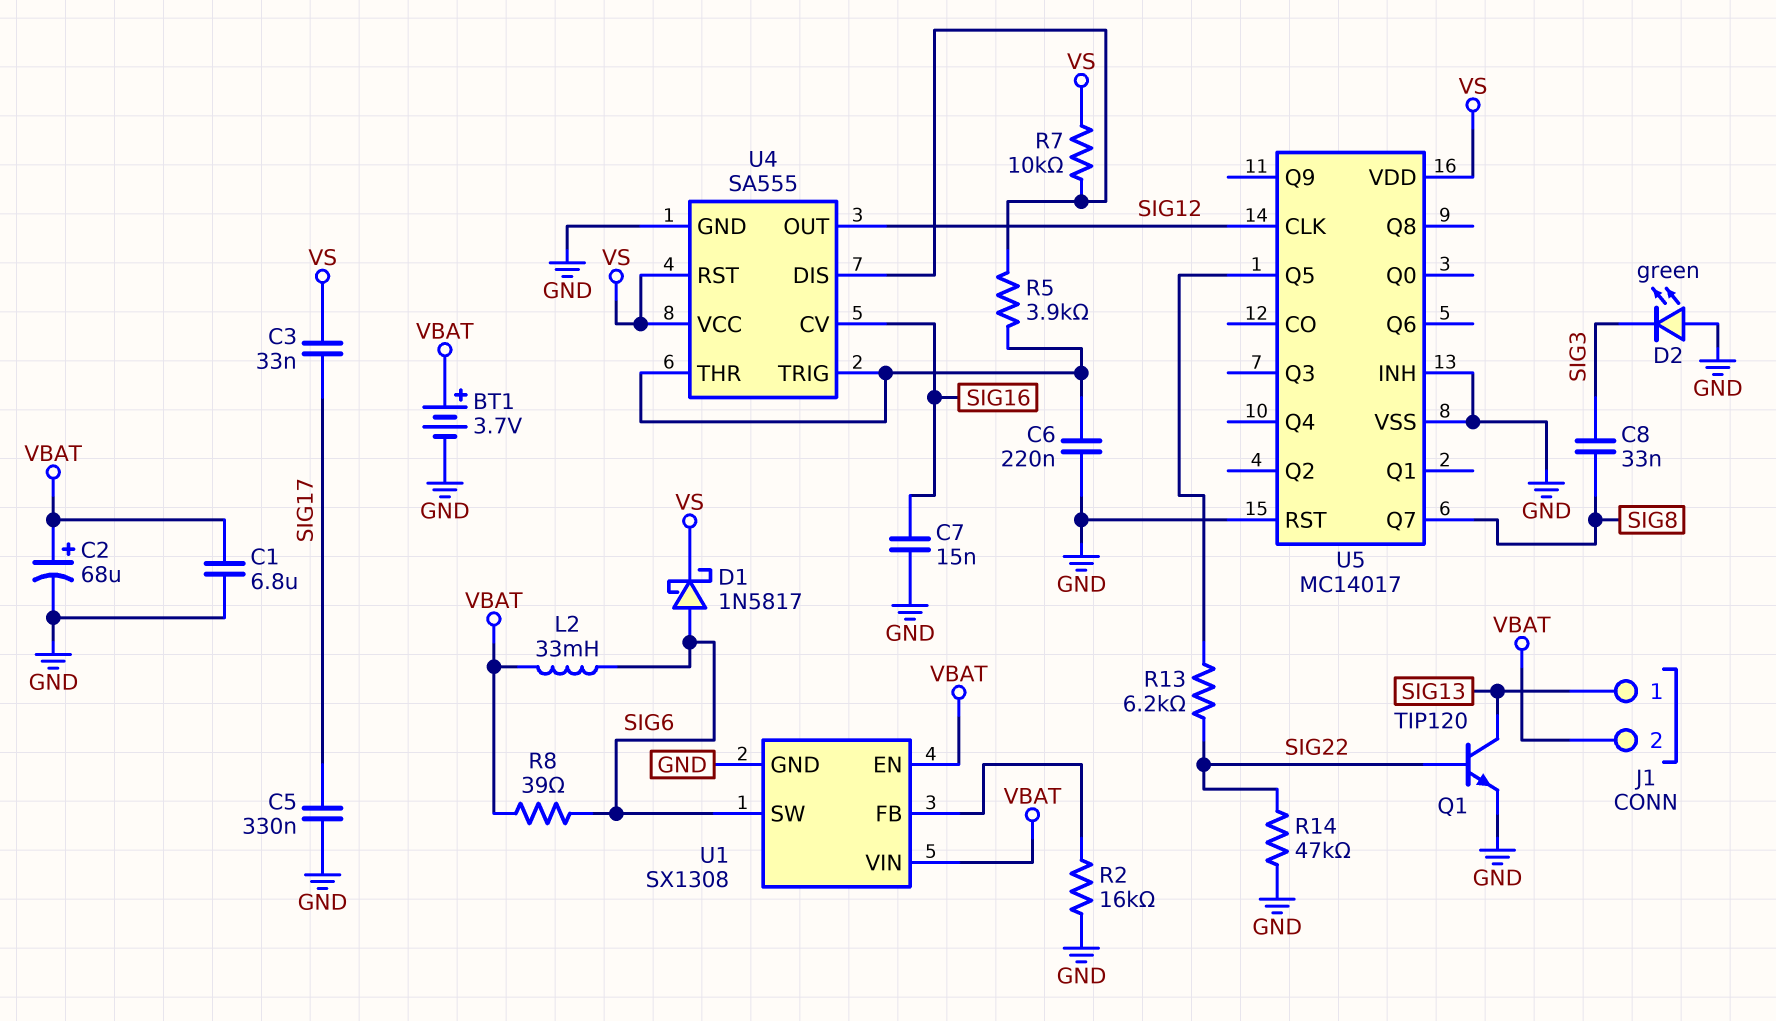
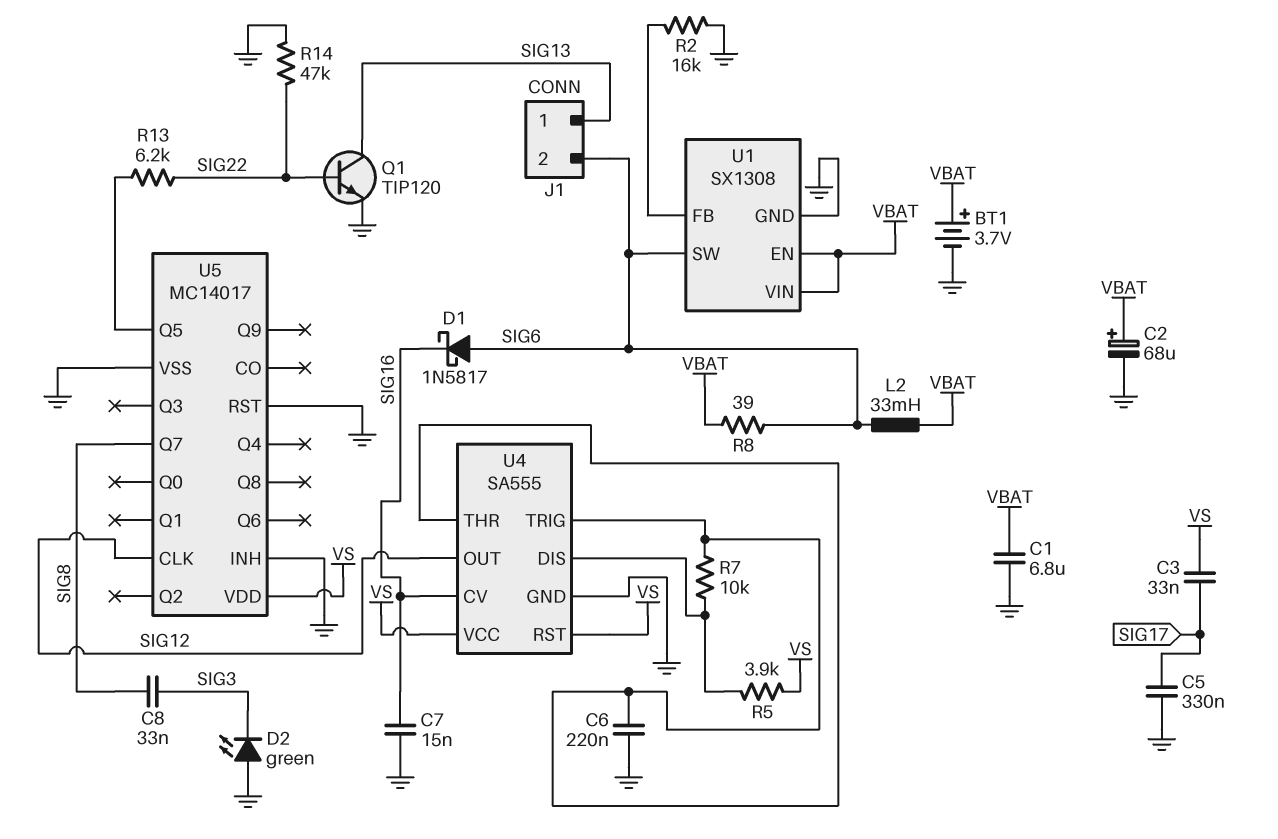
D1: schottky 1N5817 (A SIG6, K VS) -> schottky 1N5817 (A SIG6, K SIG16)
J1 pin 2: VBAT -> SIG6
R5: 3.9k (U4/DIS, U4/THR) -> 3.9k (U4/DIS, VS)
R7: 10k (U4/DIS, VS) -> 10k (U4/DIS, U4/THR)

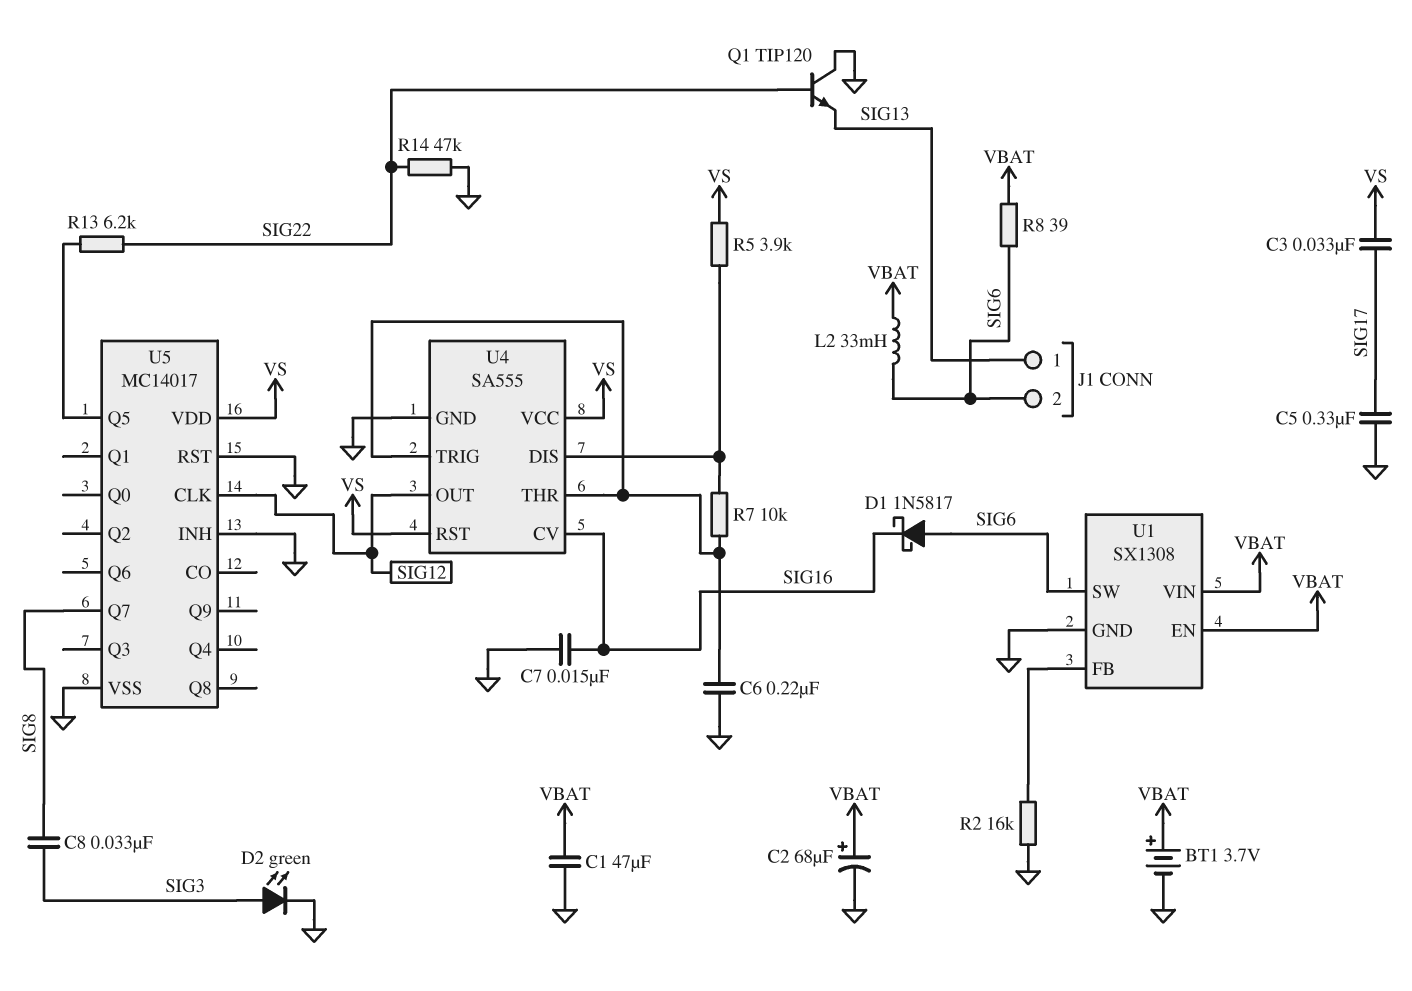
C1: 6.8uF (GND, VBAT) -> 47uF (GND, VBAT)
D2: LED green (A GND, K SIG3) -> LED green (A SIG3, K GND)
Q1: NPN TIP120 (B SIG22, C SIG13, E GND) -> NPN TIP120 (B SIG22, C GND, E SIG13)

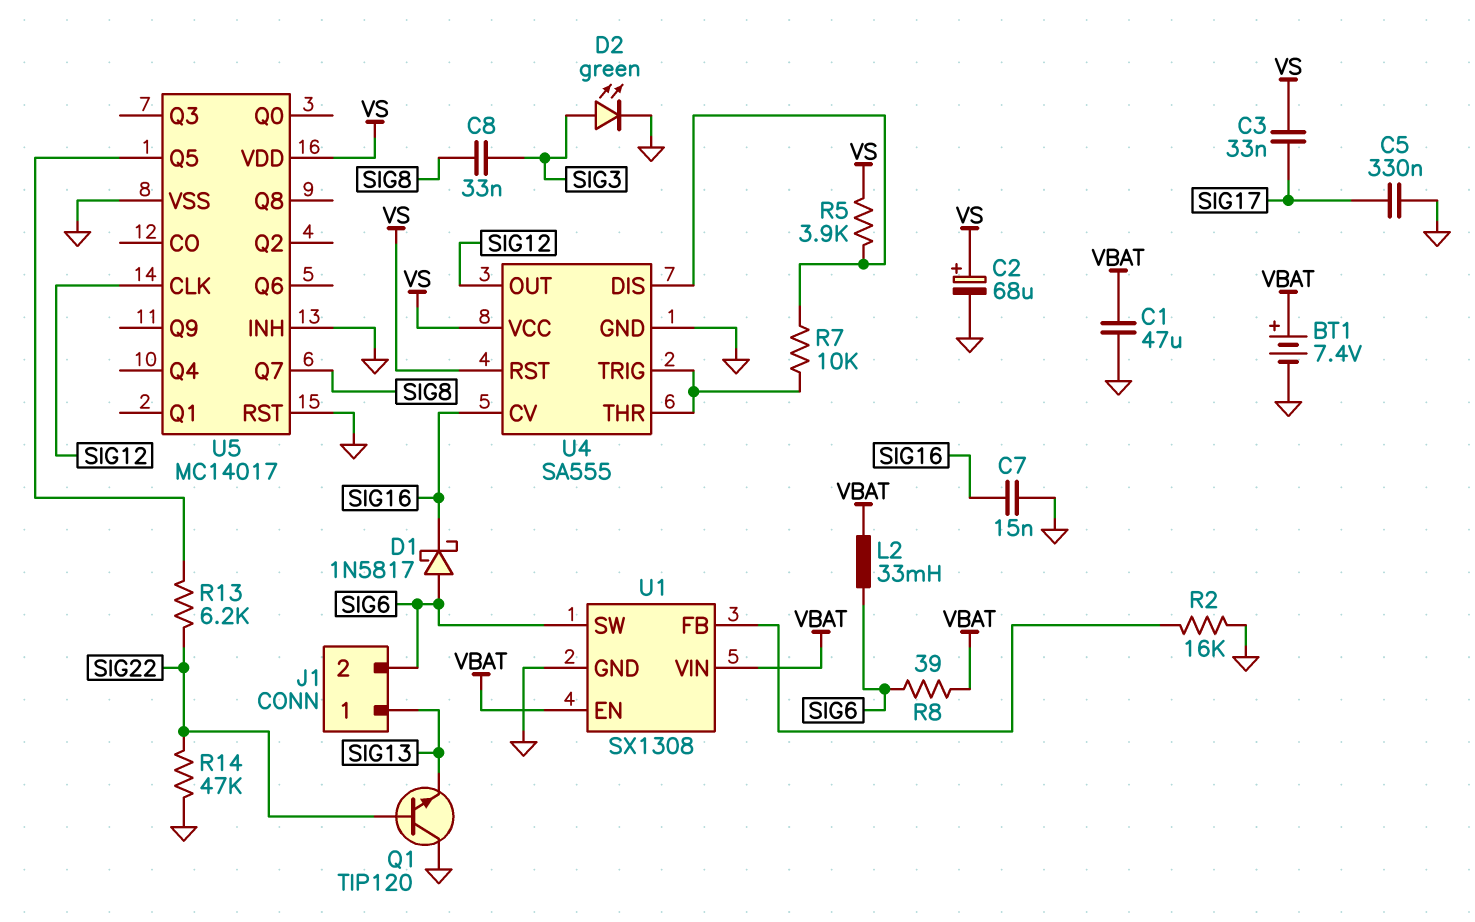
BT1: 3.7V (plus VBAT, minus GND) -> 7.4V (plus VBAT, minus GND)
C2: 68uF (plus VBAT, minus GND) -> 68uF (plus VS, minus GND)
C6: 220nF (GND, U4/THR) -> none

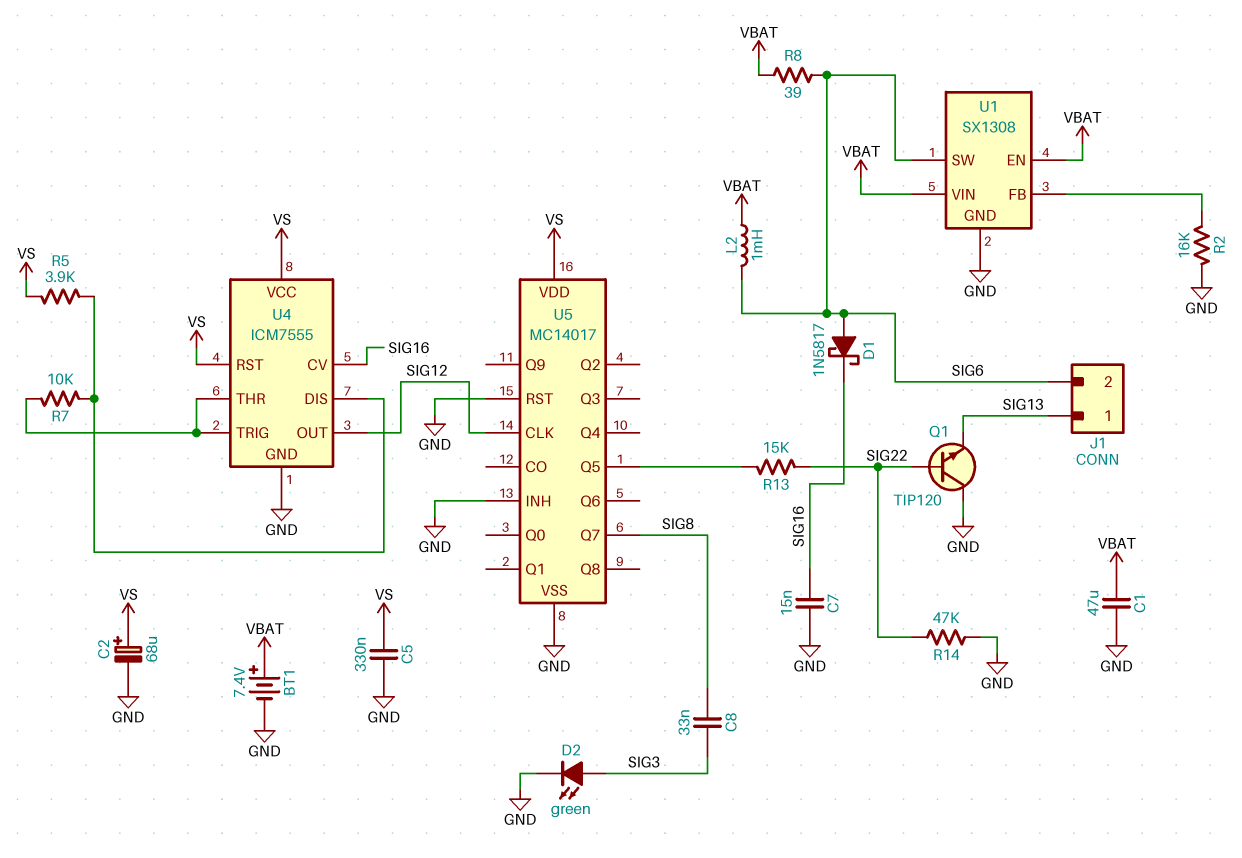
C3: 33nF (SIG17, VS) -> none
C5: 330nF (GND, SIG17) -> 330nF (GND, VS)
L2: 33mH (SIG6, VBAT) -> 1mH (SIG6, VBAT)
R13: 6.2k (SIG22, U5/Q5) -> 15k (SIG22, U5/Q5)
U4: SA555 -> ICM7555

